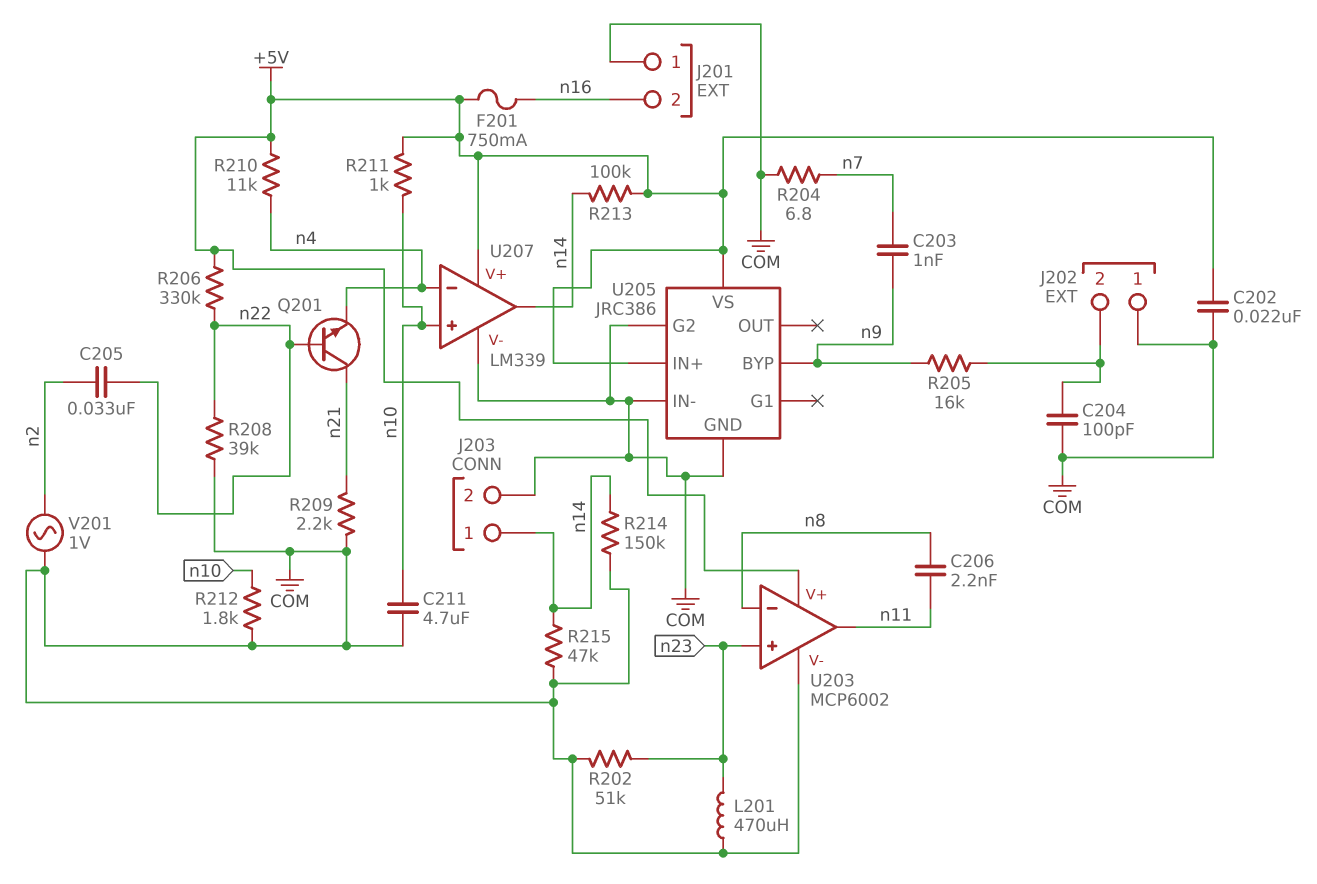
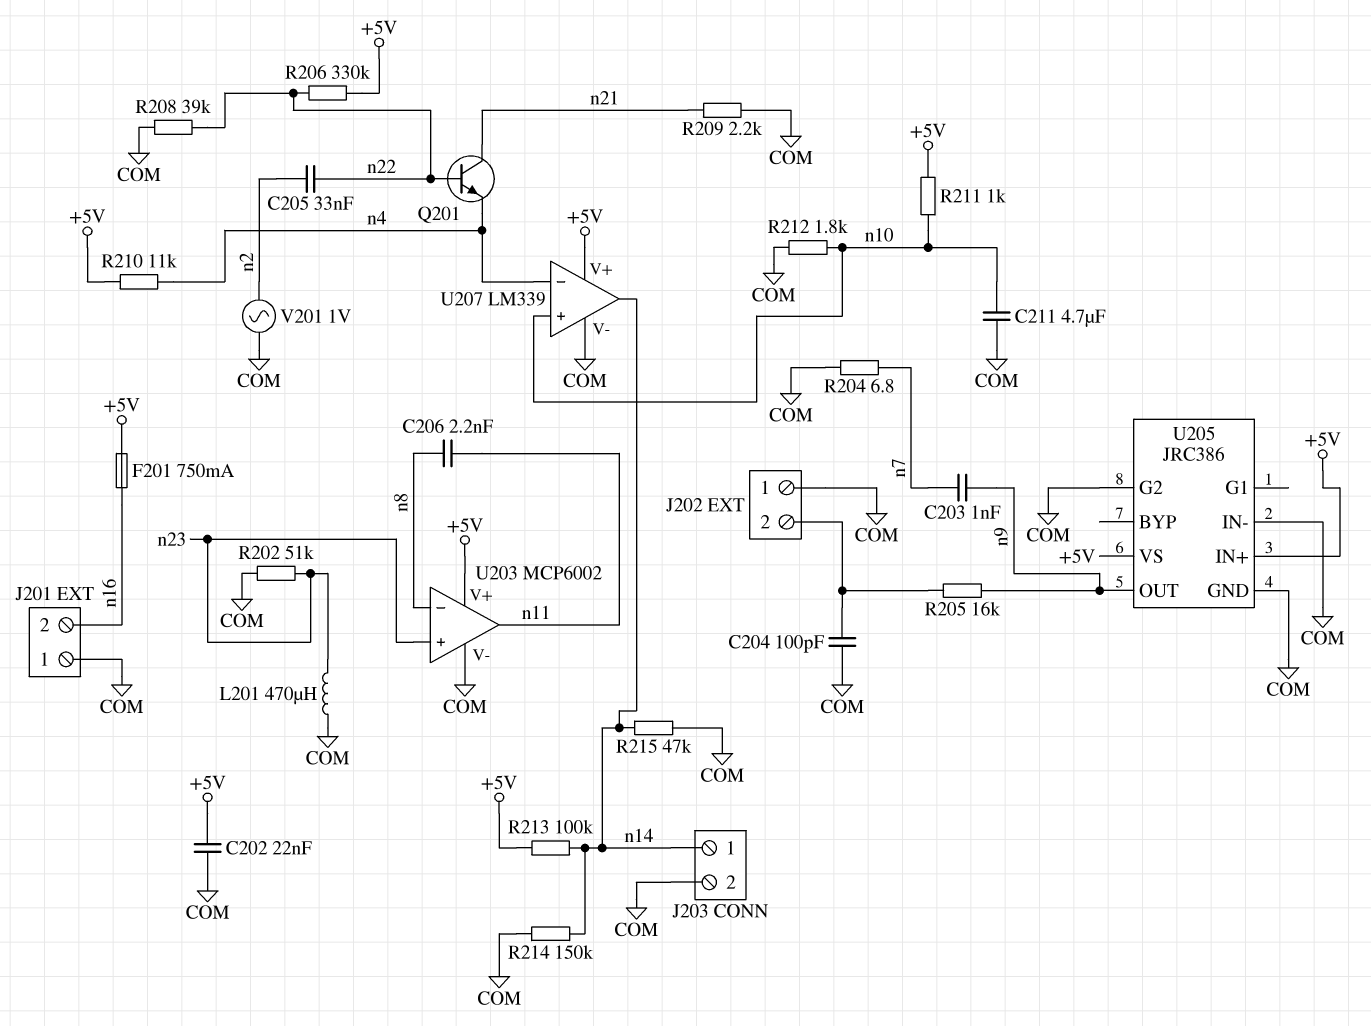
U205 pin BYP: n9 -> none
U205 pin OUT: none -> n9

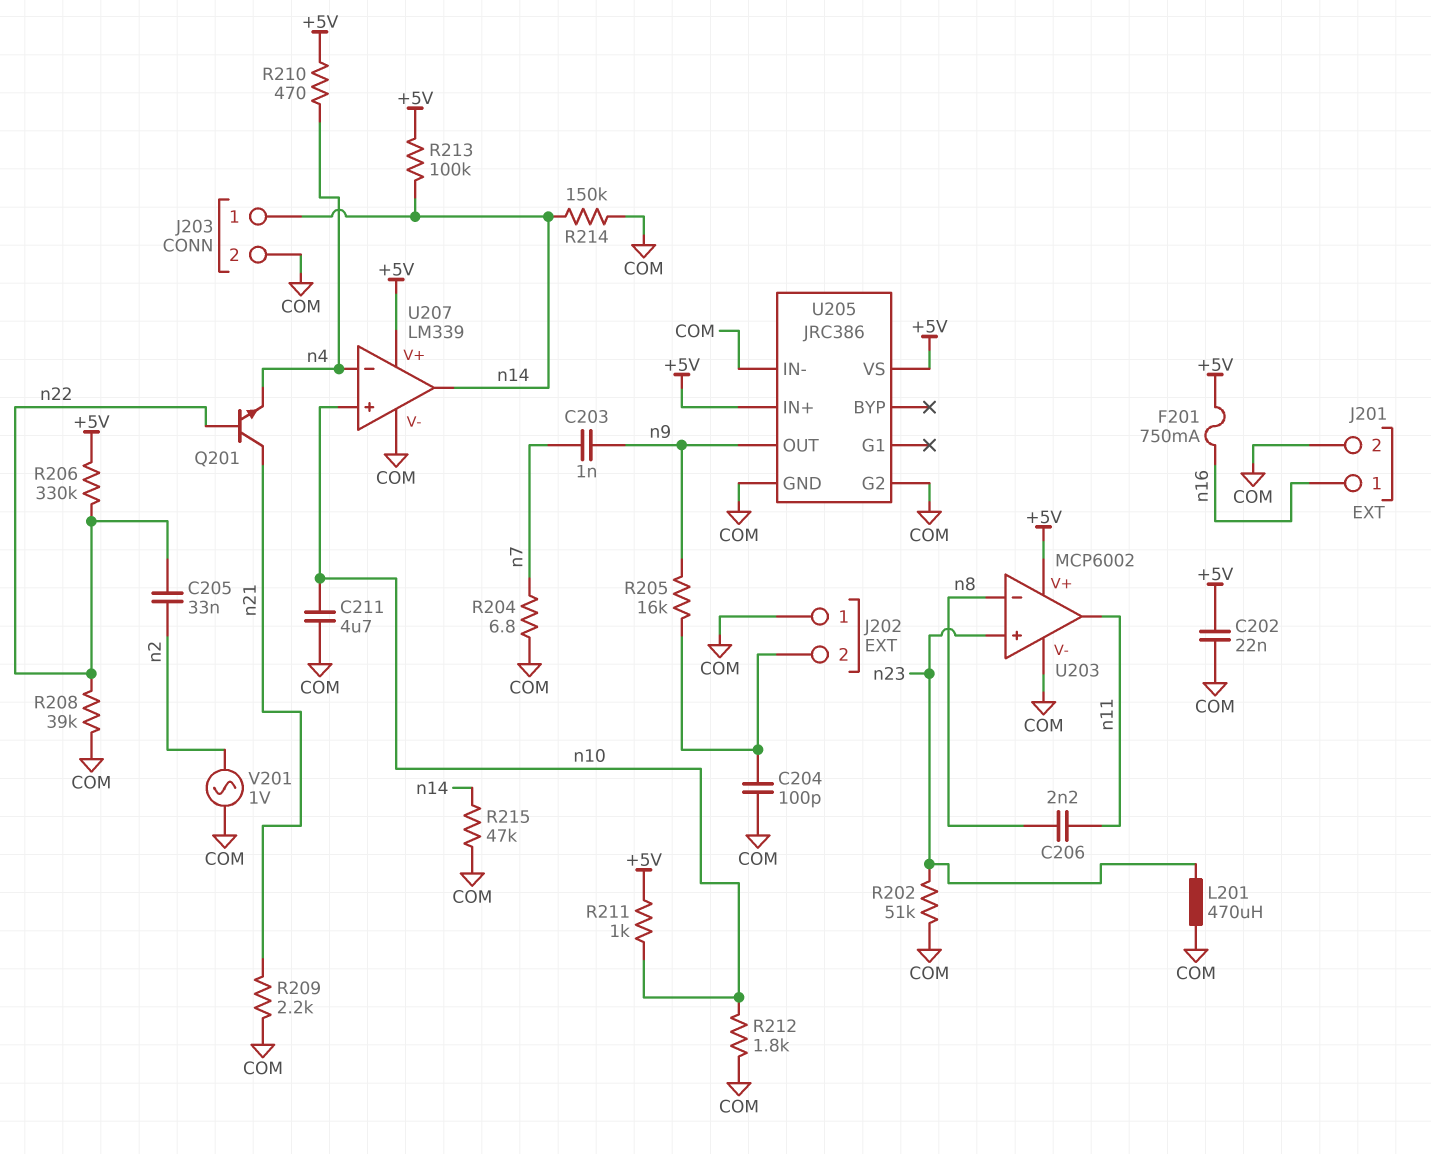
J201 pin 1: COM -> n16
J201 pin 2: n16 -> COM
R210: 11k (+5V, n4) -> 470 (+5V, n4)

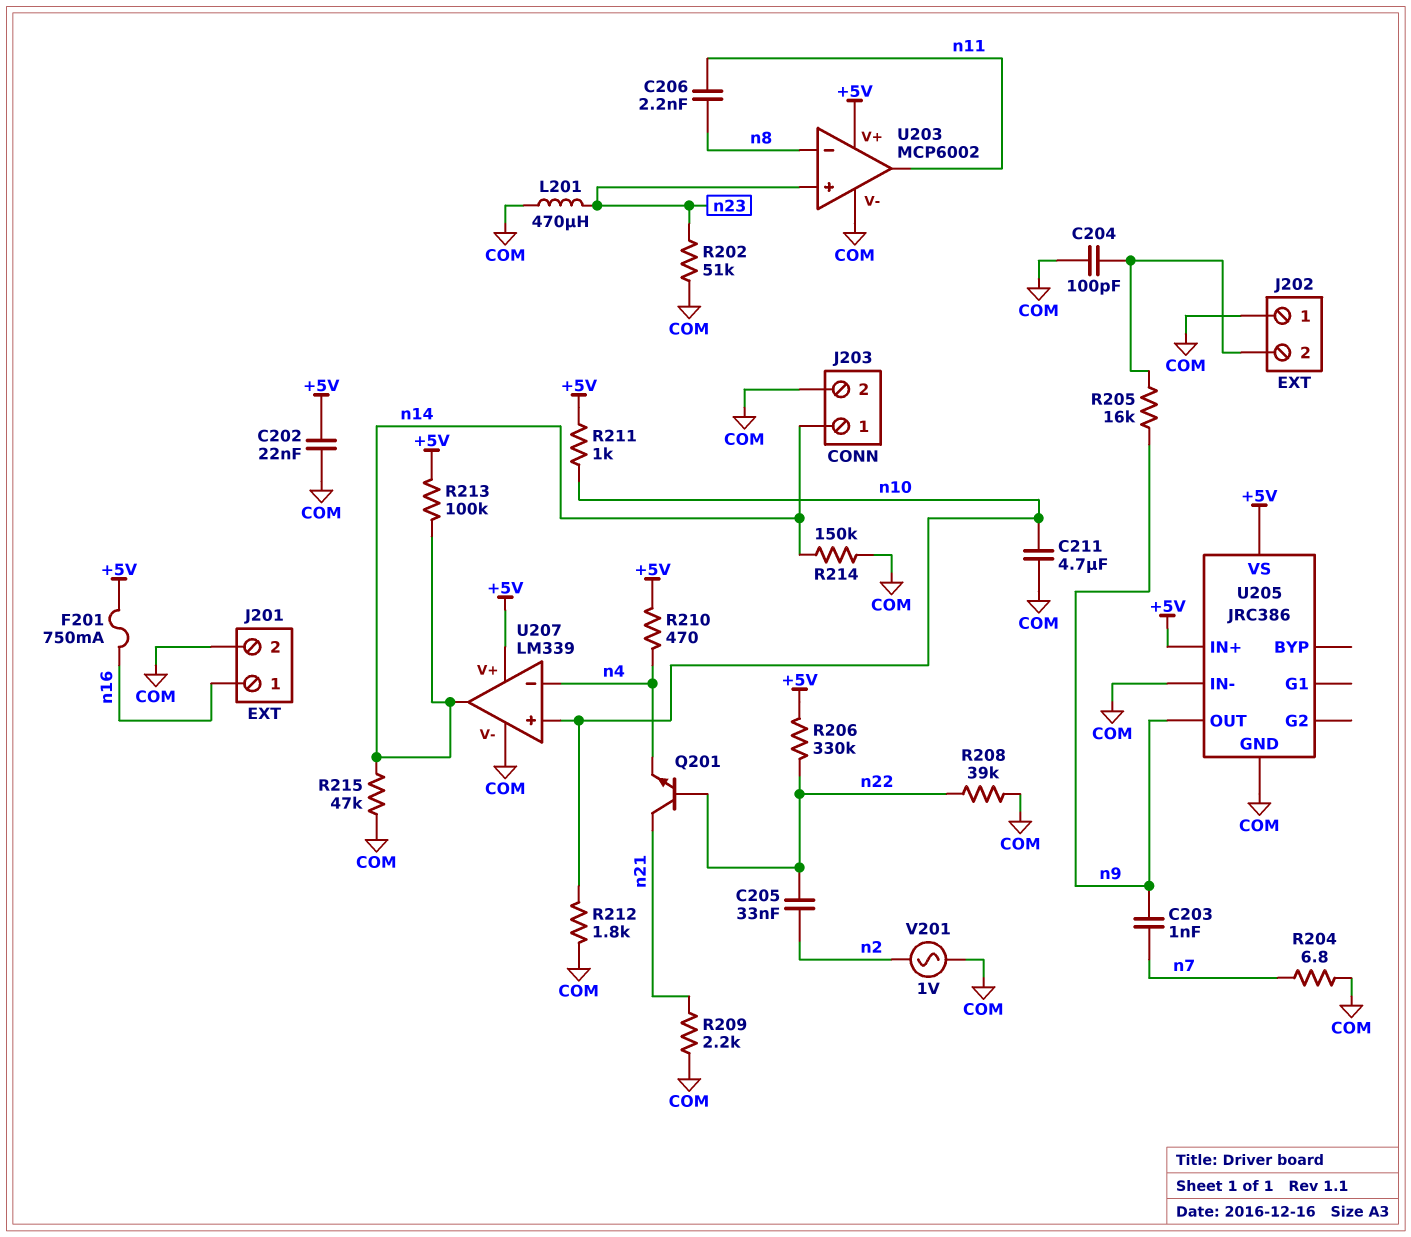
U205 pin G2: COM -> none

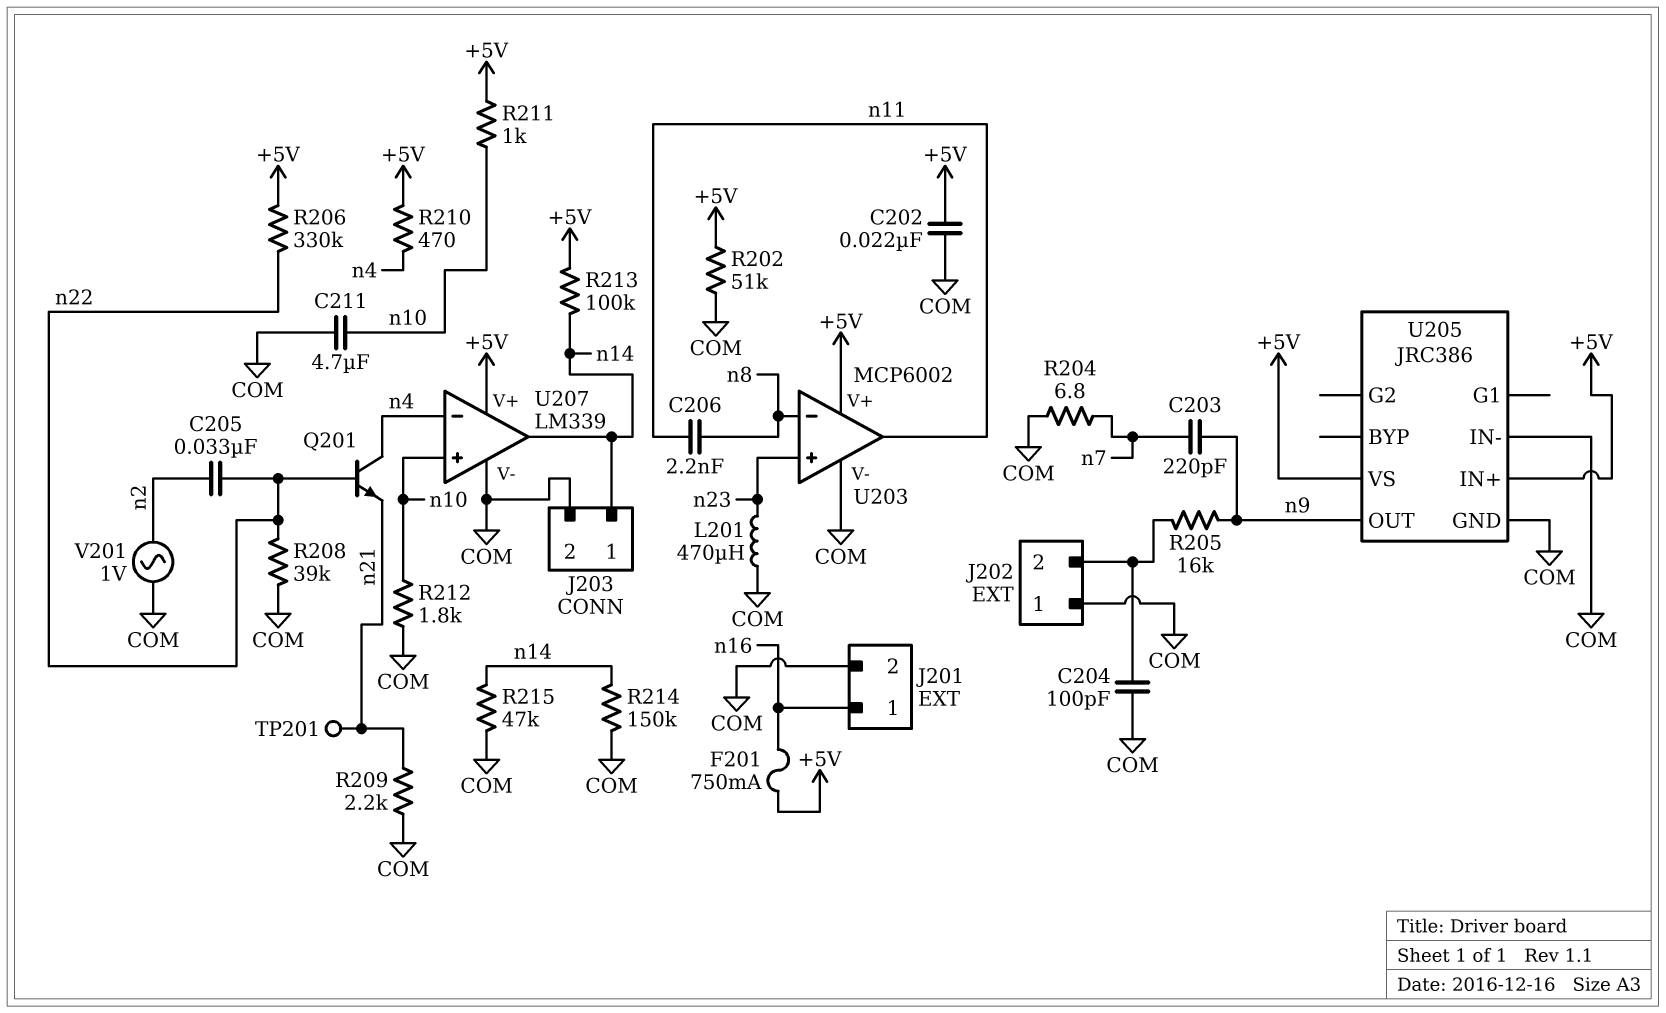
C203: 1nF (n7, n9) -> 220pF (n7, n9)
Q201: NPN (B n22, C n21, E n4) -> NPN (B n22, C n4, E n21)
R202: 51k (COM, n23) -> 51k (+5V, COM)
TP201: none -> test point (n21)

